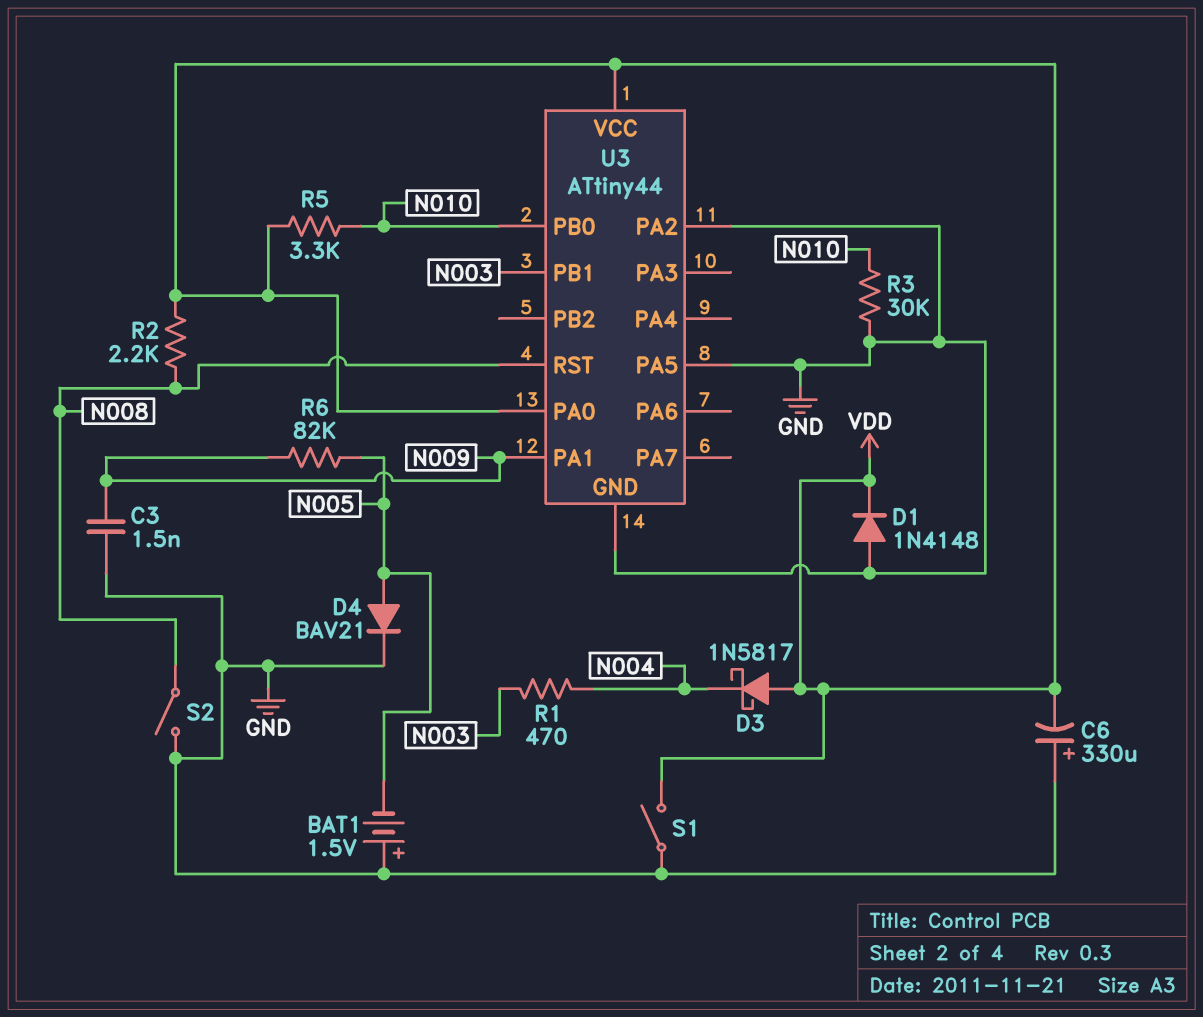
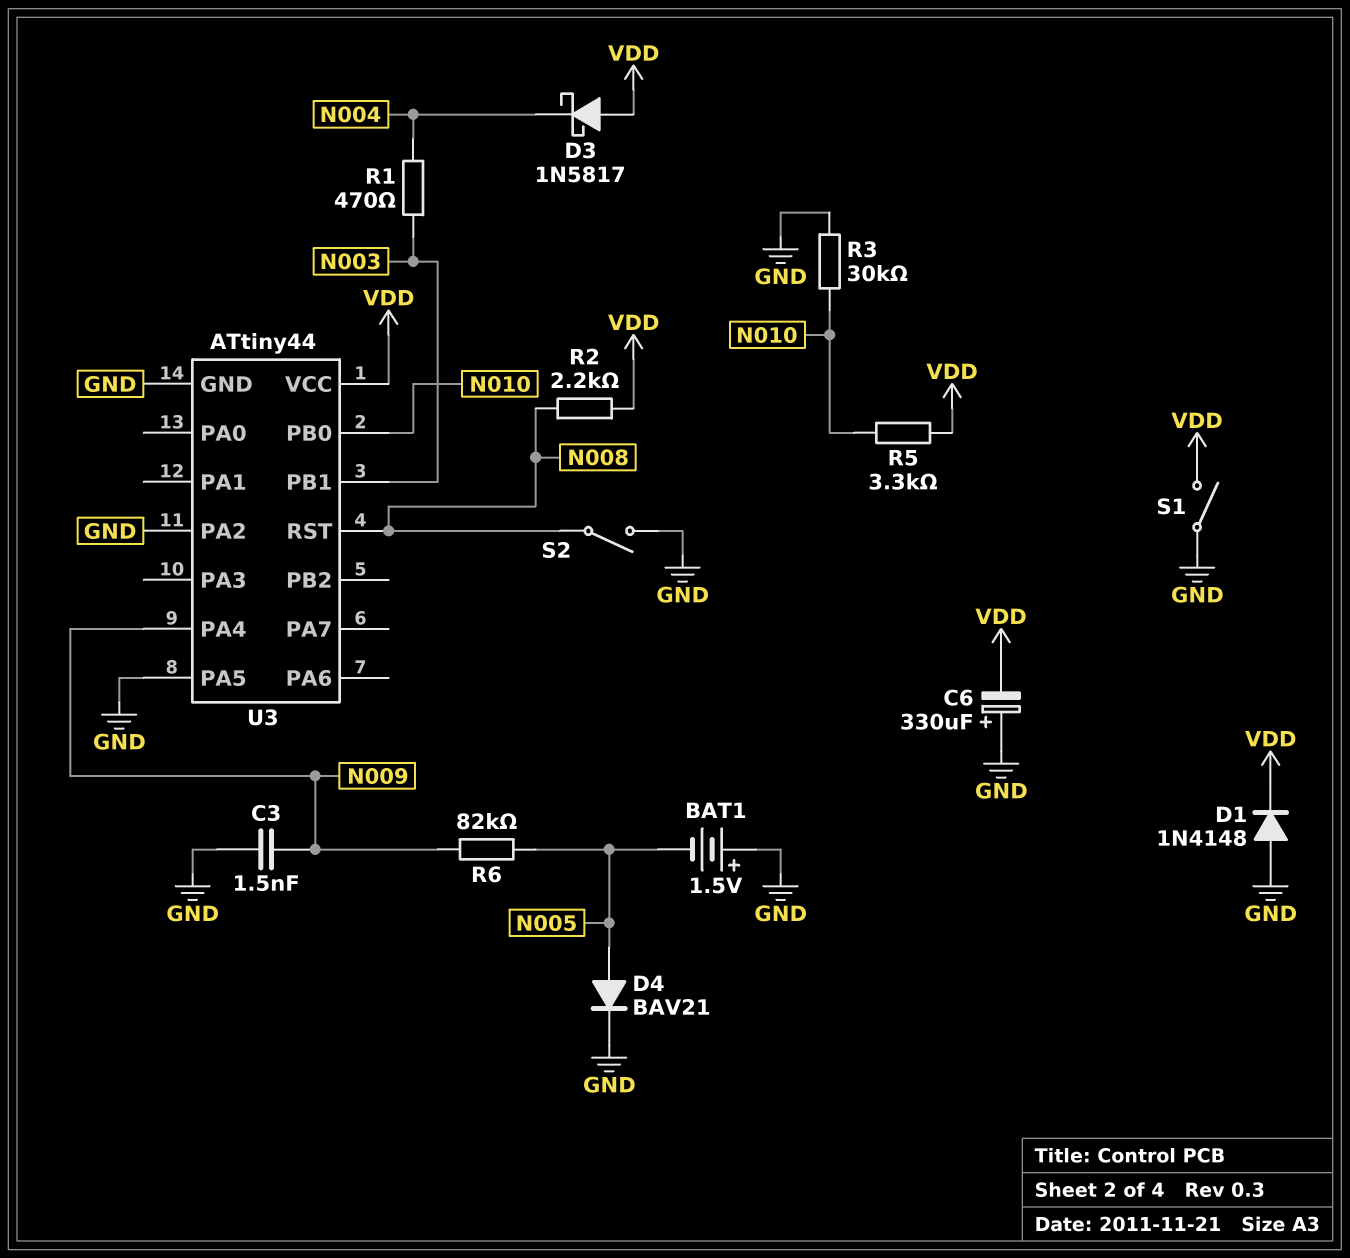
U3 pin PA0: VDD -> none
U3 pin PA1: N009 -> none
U3 pin PA4: none -> N009

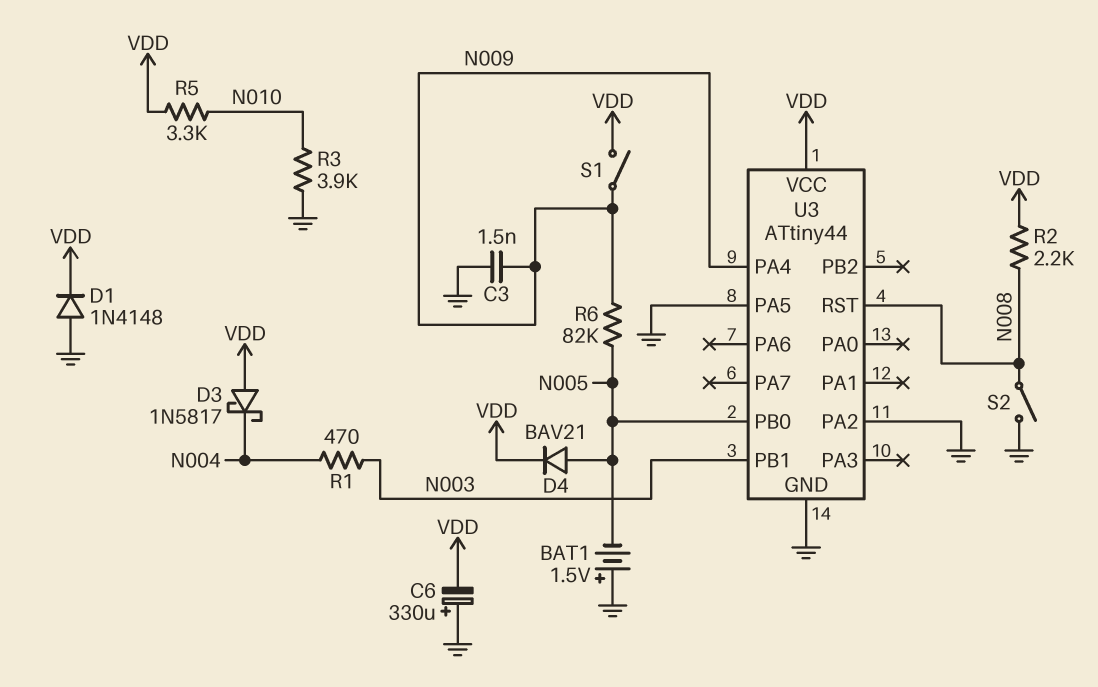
D4: diode BAV21 (A N005, K GND) -> diode BAV21 (A N005, K VDD)
R3: 30k (GND, N010) -> 3.9k (GND, N010)
S1: switch (GND, VDD) -> switch (N009, VDD)
U3 pin PB0: N010 -> N005

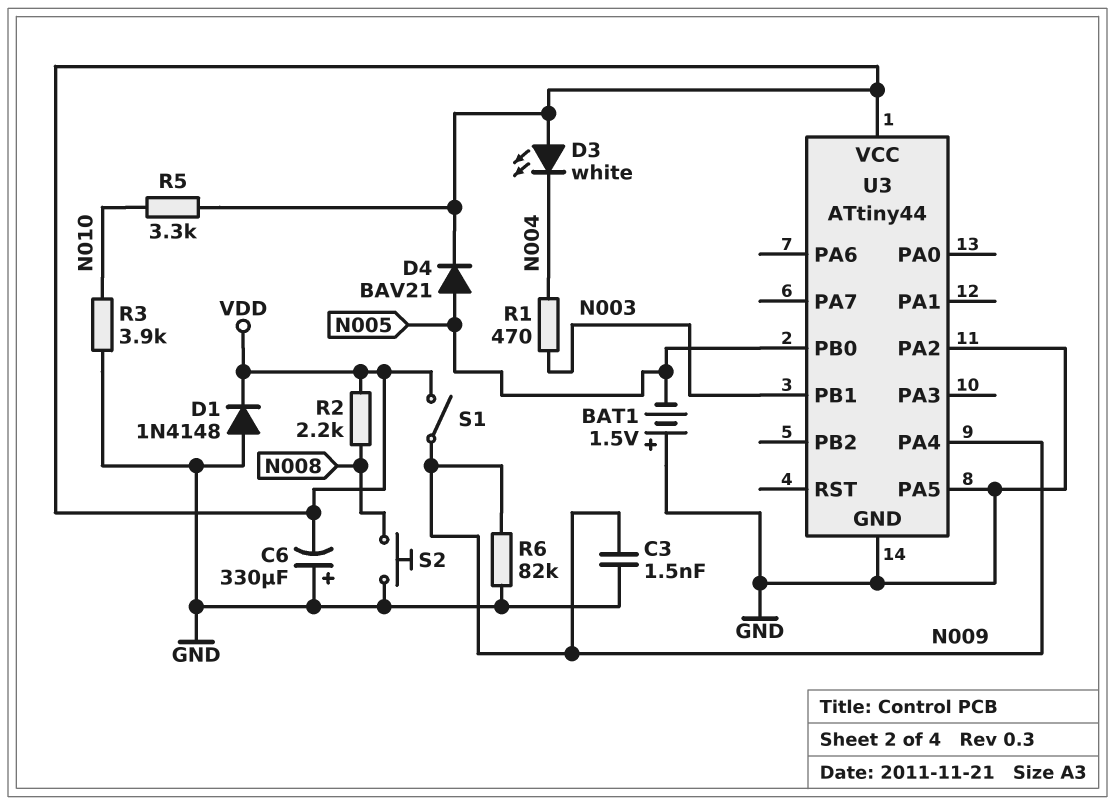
D3: schottky 1N5817 (A VDD, K N004) -> LED white (A VDD, K N004)
R6: 82k (N005, N009) -> 82k (GND, N009)
S2: switch (GND, N008) -> button (GND, N008)
U3 pin RST: N008 -> none

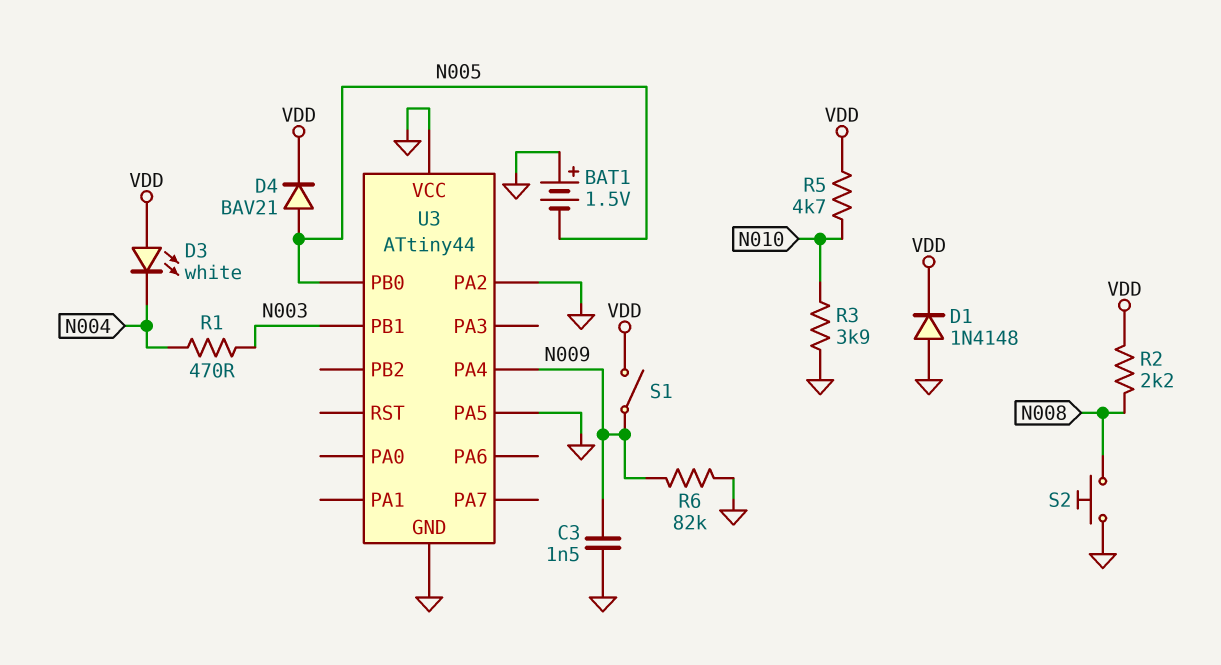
C6: 330uF (plus GND, minus VDD) -> none
R5: 3.3k (N010, VDD) -> 4.7k (N010, VDD)
U3 pin VCC: VDD -> GND

